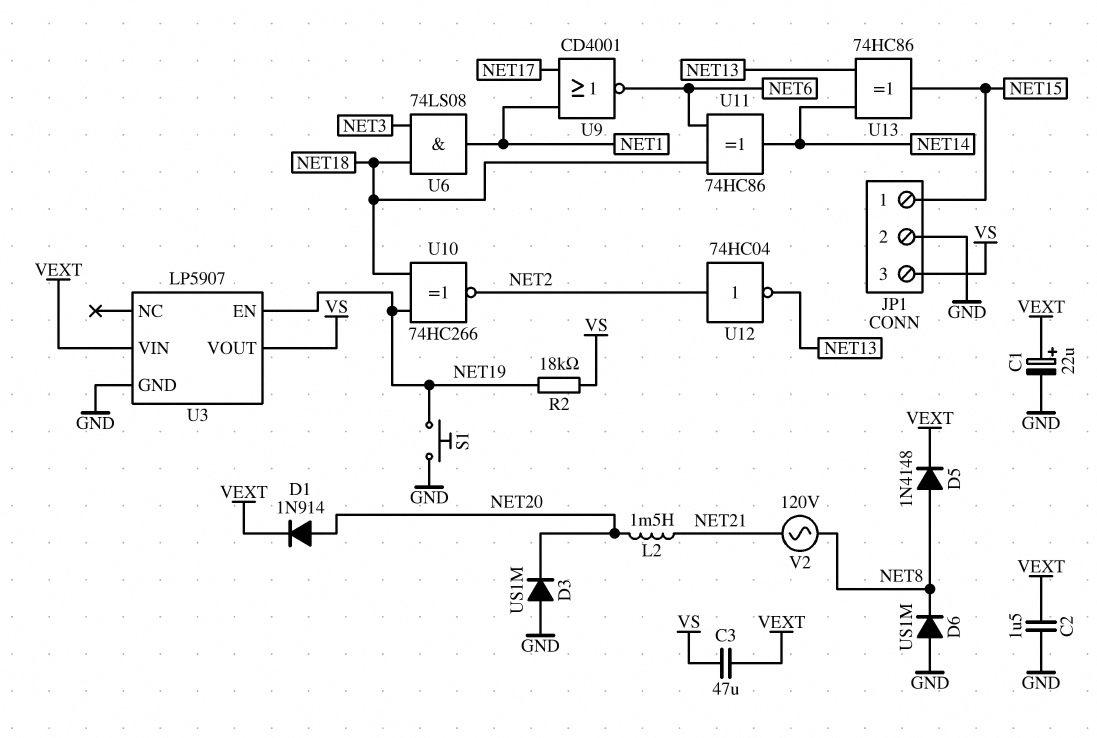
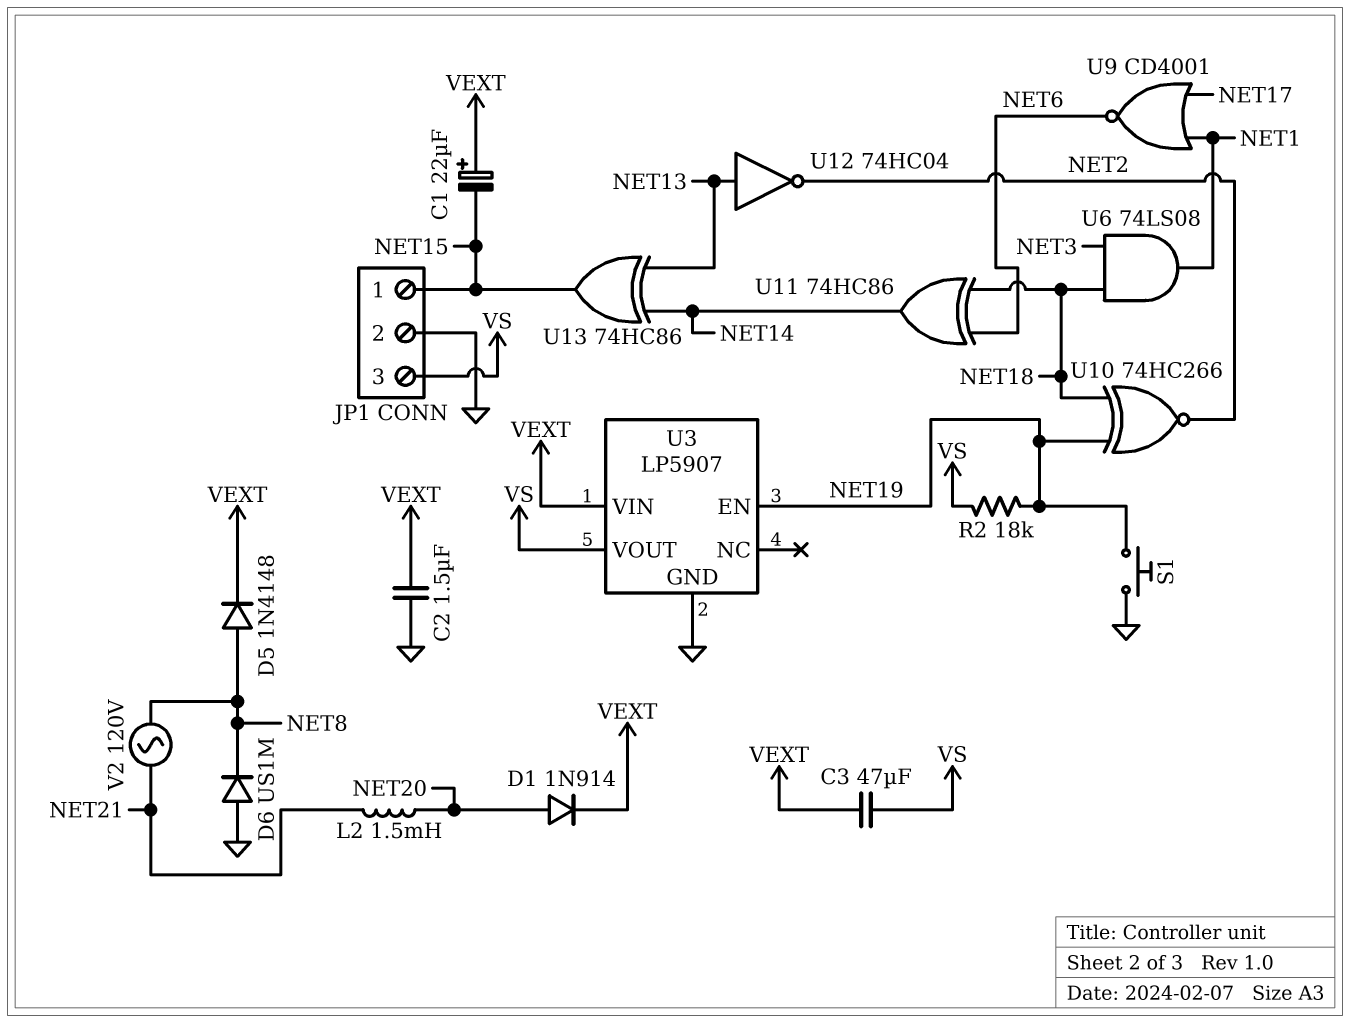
C1: 22uF (plus VEXT, minus GND) -> 22uF (plus VEXT, minus NET15)
D3: diode US1M (A GND, K NET20) -> none
U12: NOT 74HC04 (in NET2, out NET13) -> NOT 74HC04 (in NET13, out NET2)

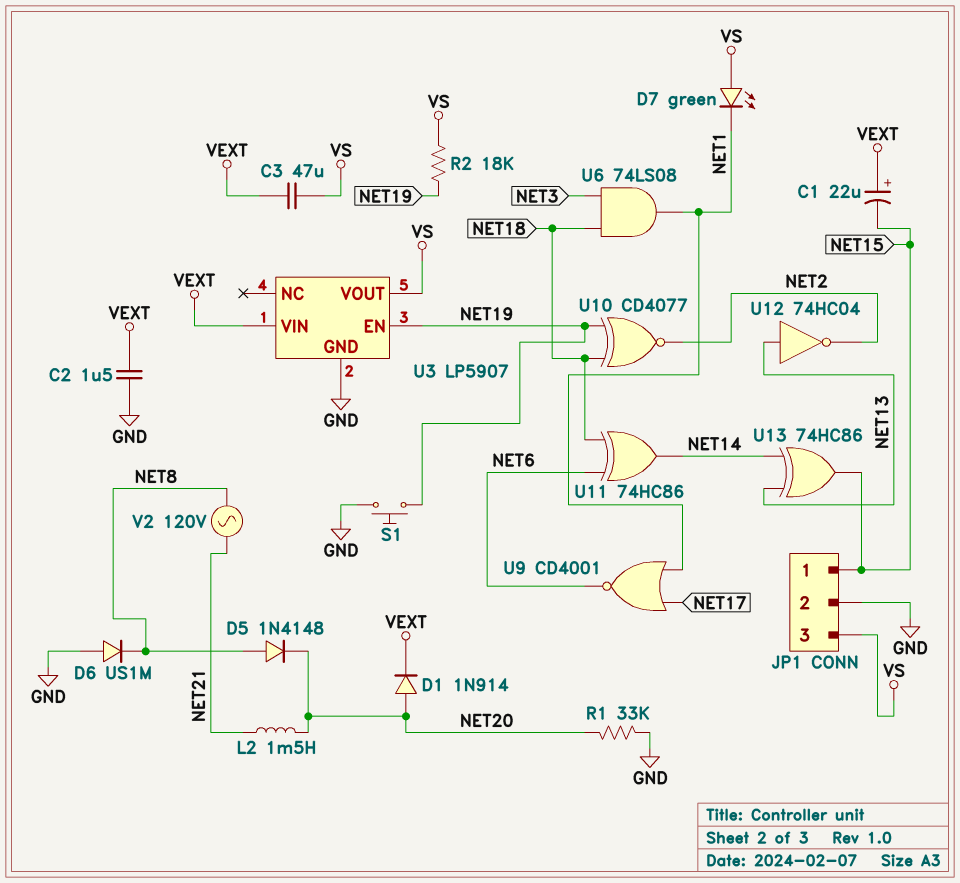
D5: diode 1N4148 (A NET8, K VEXT) -> diode 1N4148 (A NET8, K NET20)
D7: none -> LED green (A VS, K NET1)
R1: none -> 33k (GND, NET20)
U10: XNOR 74HC266 (in NET18, in NET19, out NET2) -> XNOR CD4077 (in NET18, in NET19, out NET2)

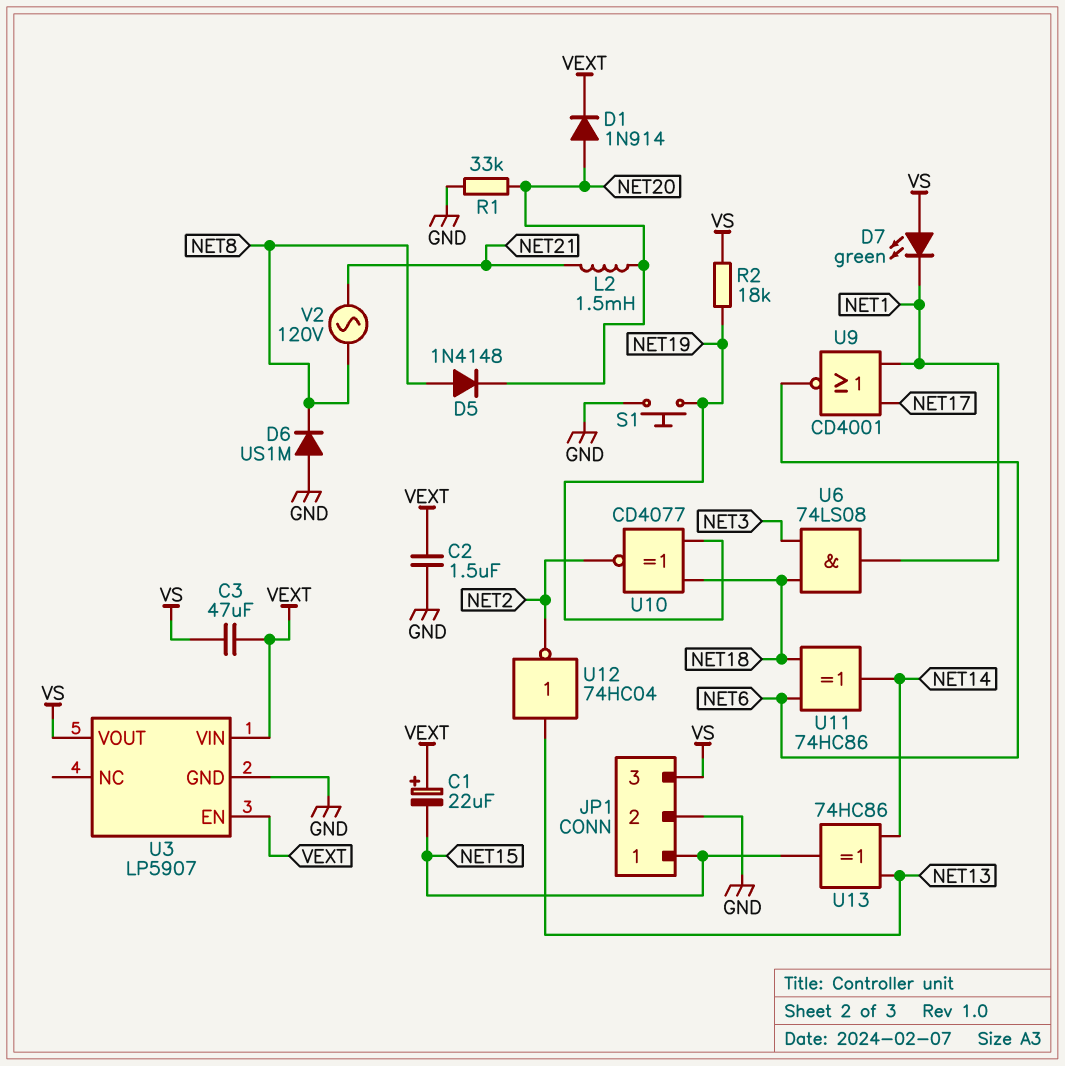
U3 pin EN: NET19 -> VEXT

